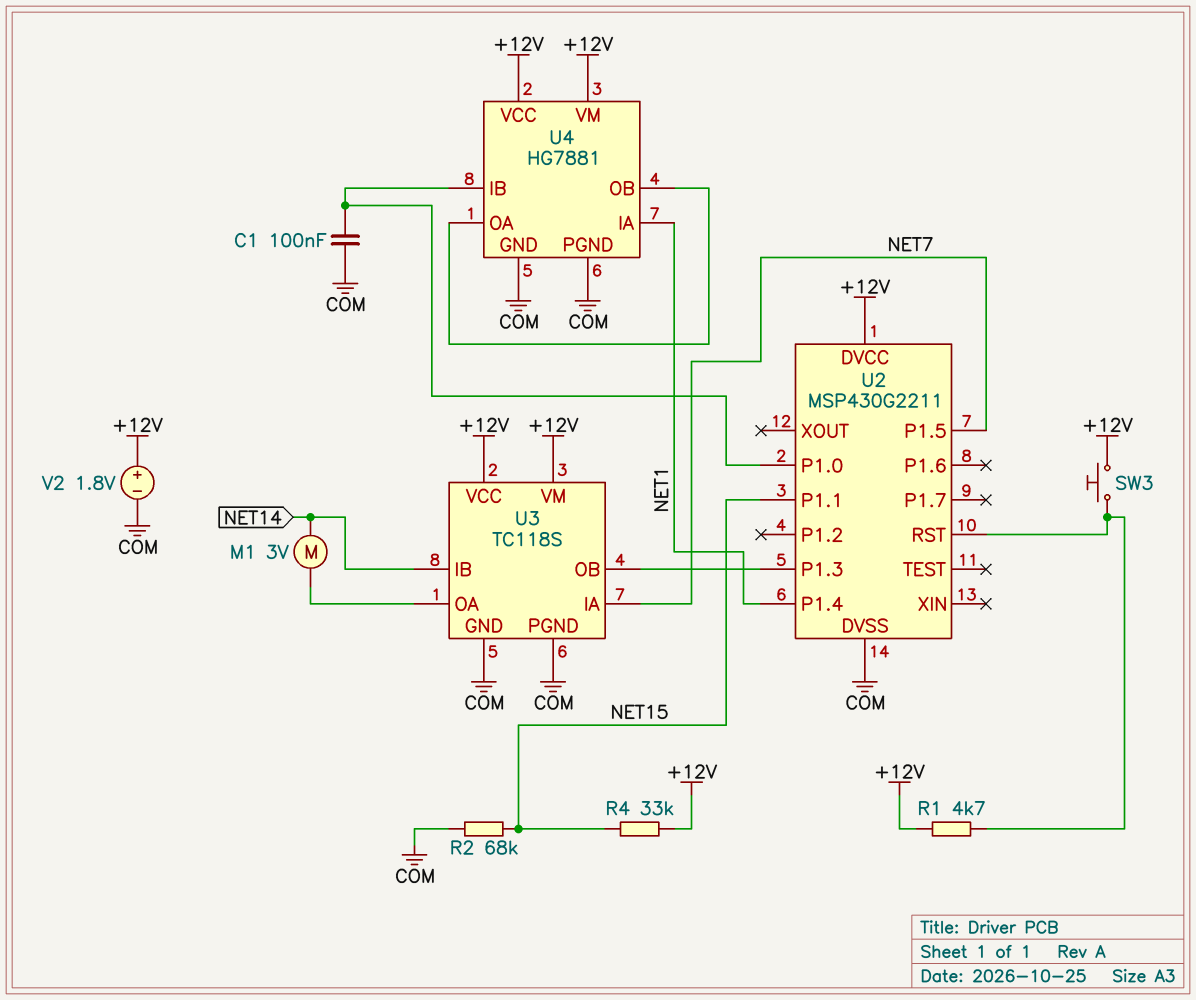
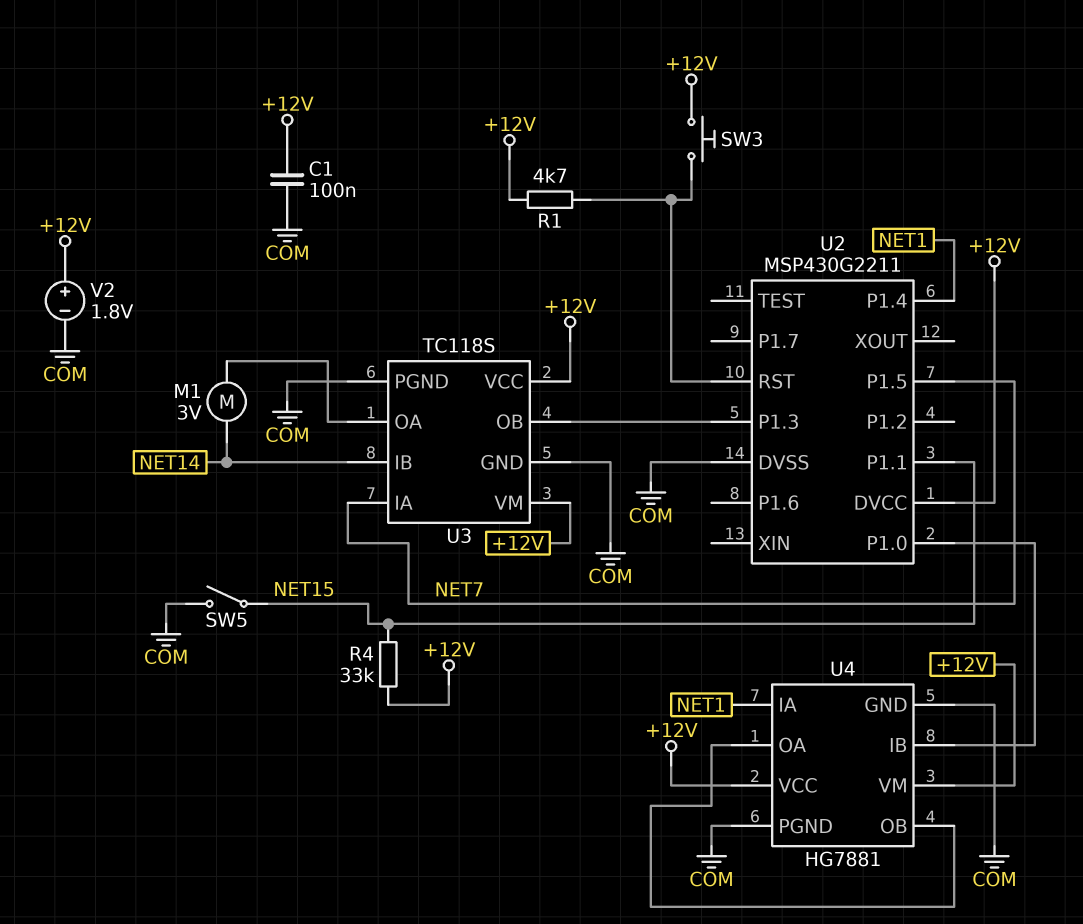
C1: 100nF (COM, U2/P1.0) -> 100nF (+12V, COM)
R2: 68k (COM, NET15) -> none
SW5: none -> switch (COM, NET15)

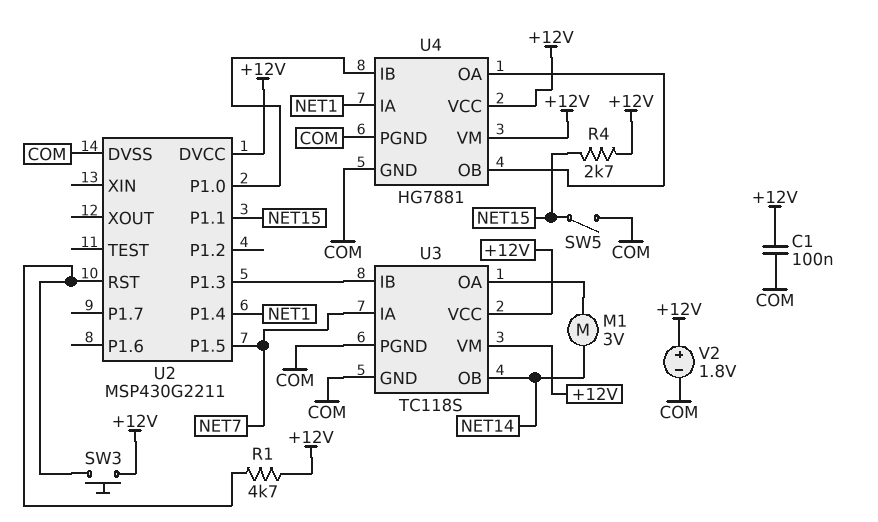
R4: 33k (+12V, NET15) -> 2.7k (+12V, NET15)
U3 pin IB: NET14 -> U2/P1.3
U3 pin OB: U2/P1.3 -> NET14

